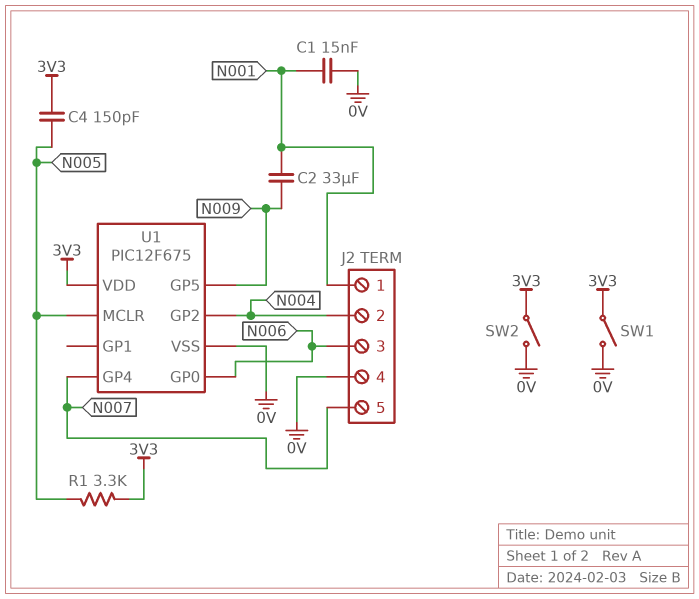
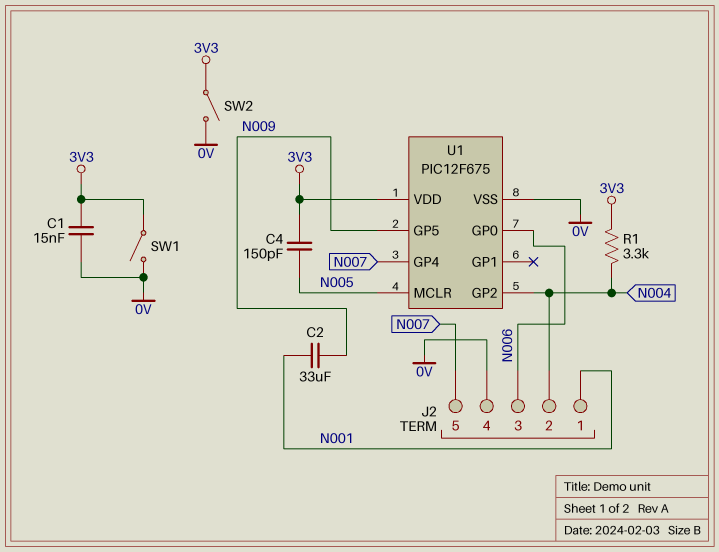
C1: 15nF (0V, N001) -> 15nF (0V, 3V3)
R1: 3.3k (3V3, N005) -> 3.3k (3V3, N004)

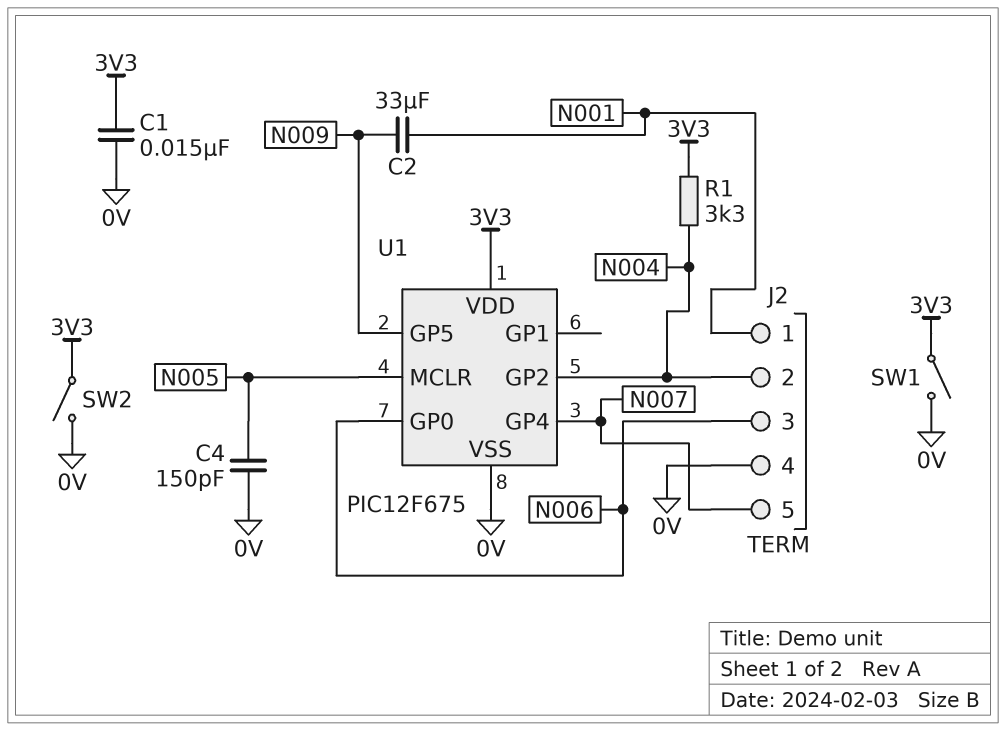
C4: 150pF (3V3, N005) -> 150pF (0V, N005)

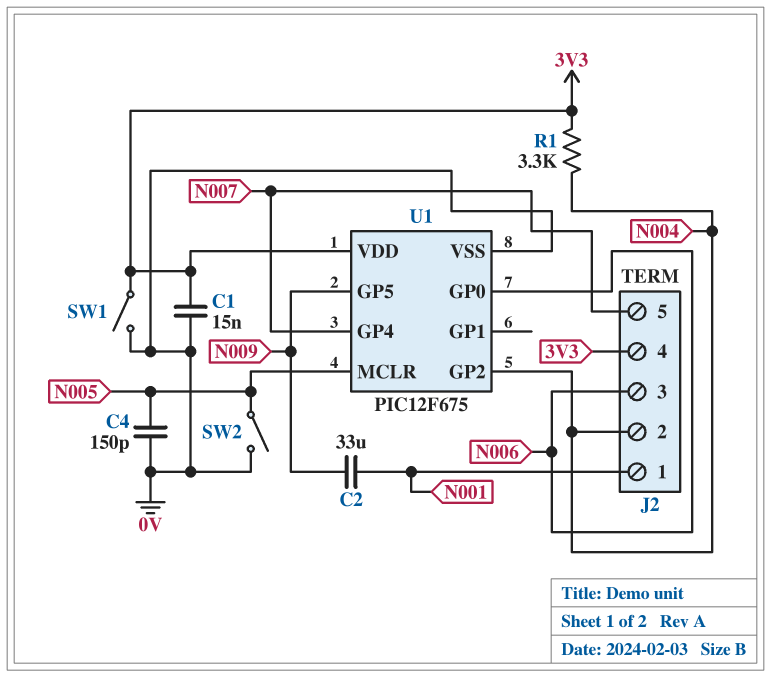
J2 pin 4: 0V -> 3V3
SW2: switch (0V, 3V3) -> switch (0V, N005)

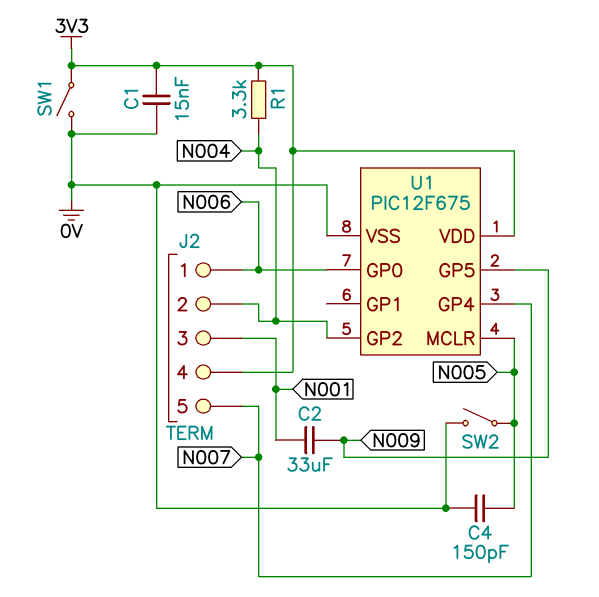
J2 pin 1: N001 -> N006
J2 pin 3: N006 -> N001

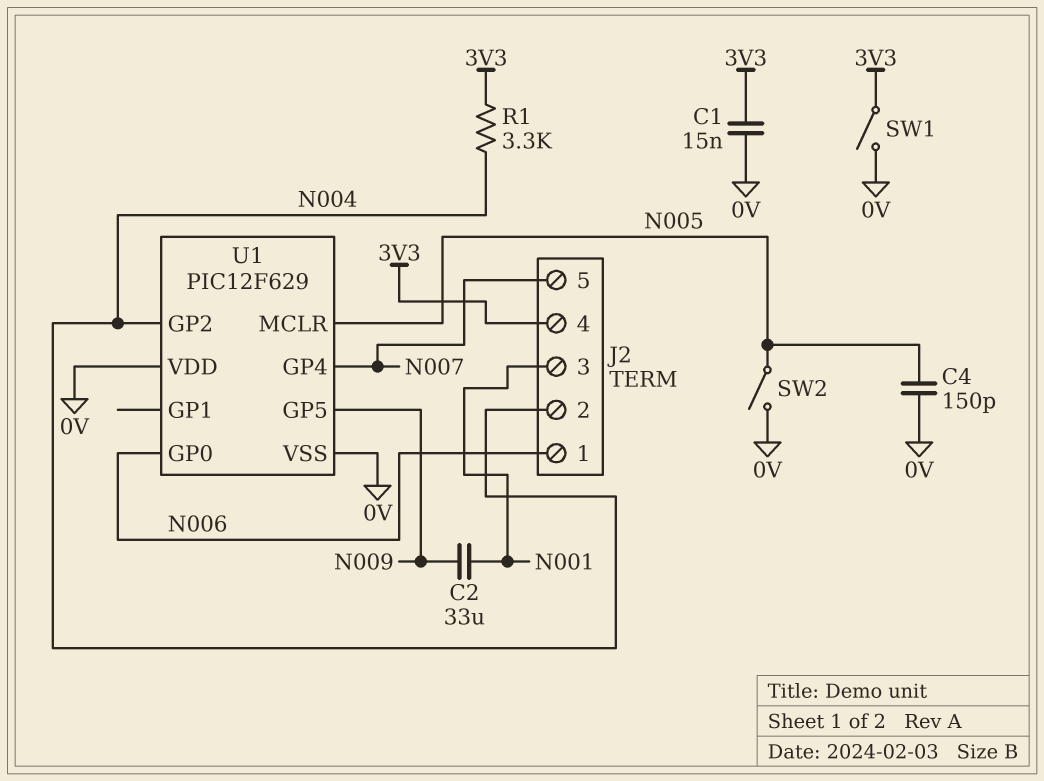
U1: PIC12F675 -> PIC12F629
U1 pin VDD: 3V3 -> 0V

